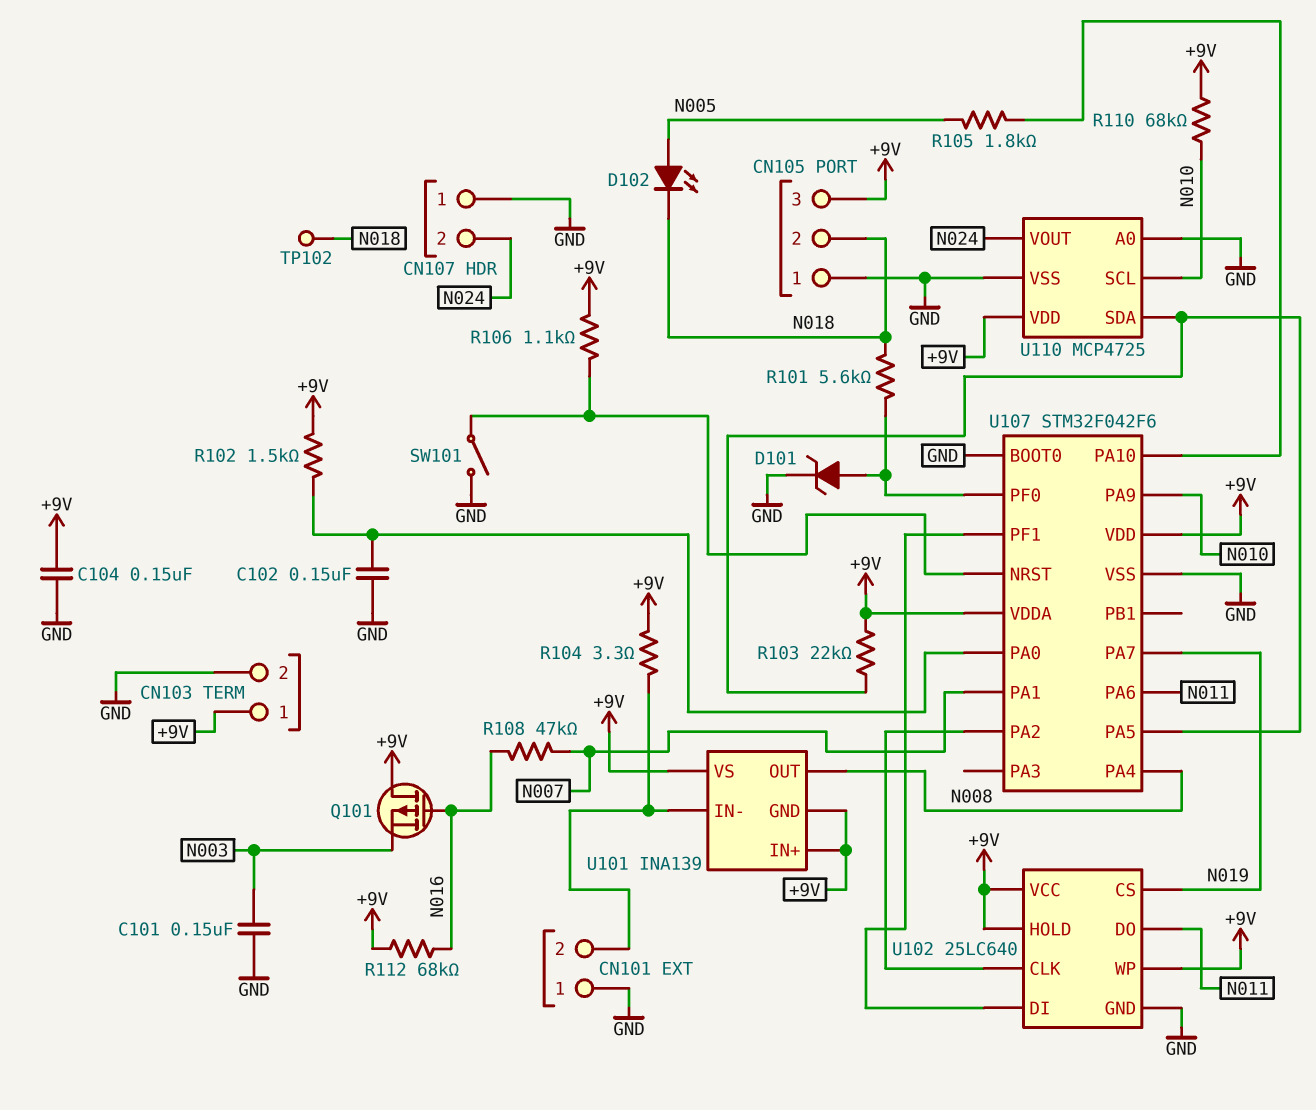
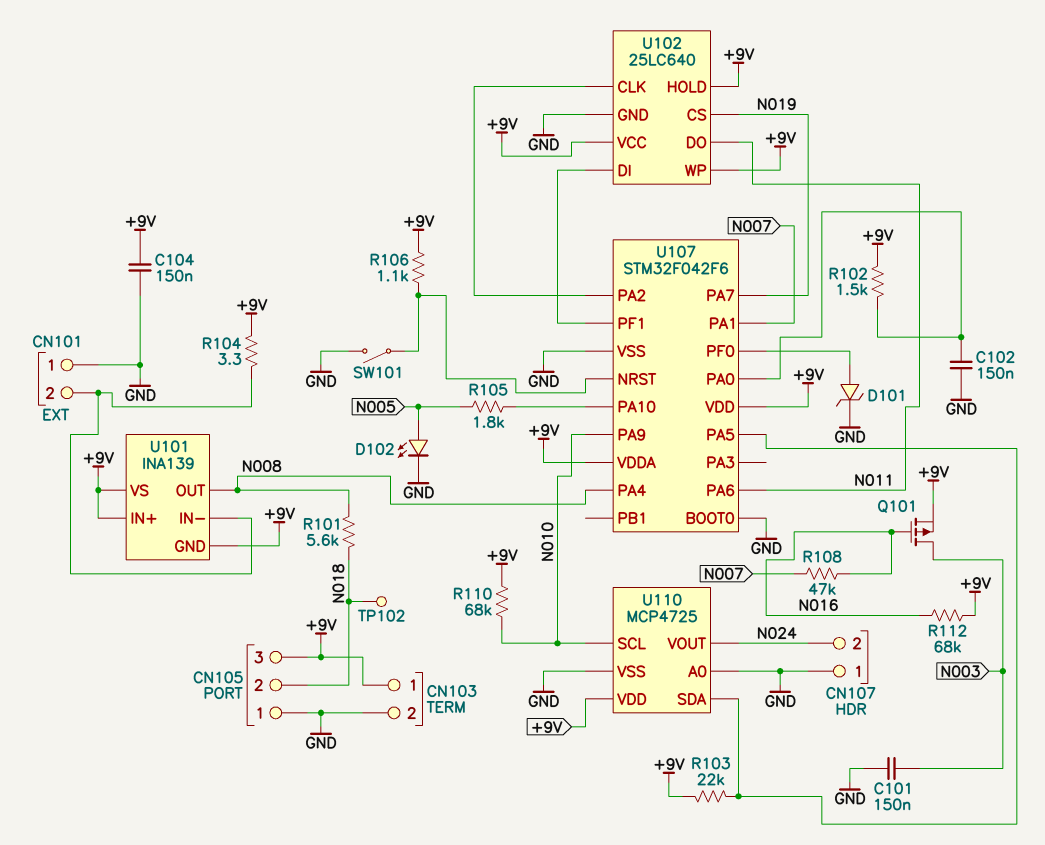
D102: LED (A N005, K N018) -> LED (A N005, K GND)
Q101: PMOS (G N016, D +9V, S N003) -> PMOS (G N016, D N003, S +9V)
R101: 5.6k (N018, U107/PF0) -> 5.6k (N008, N018)

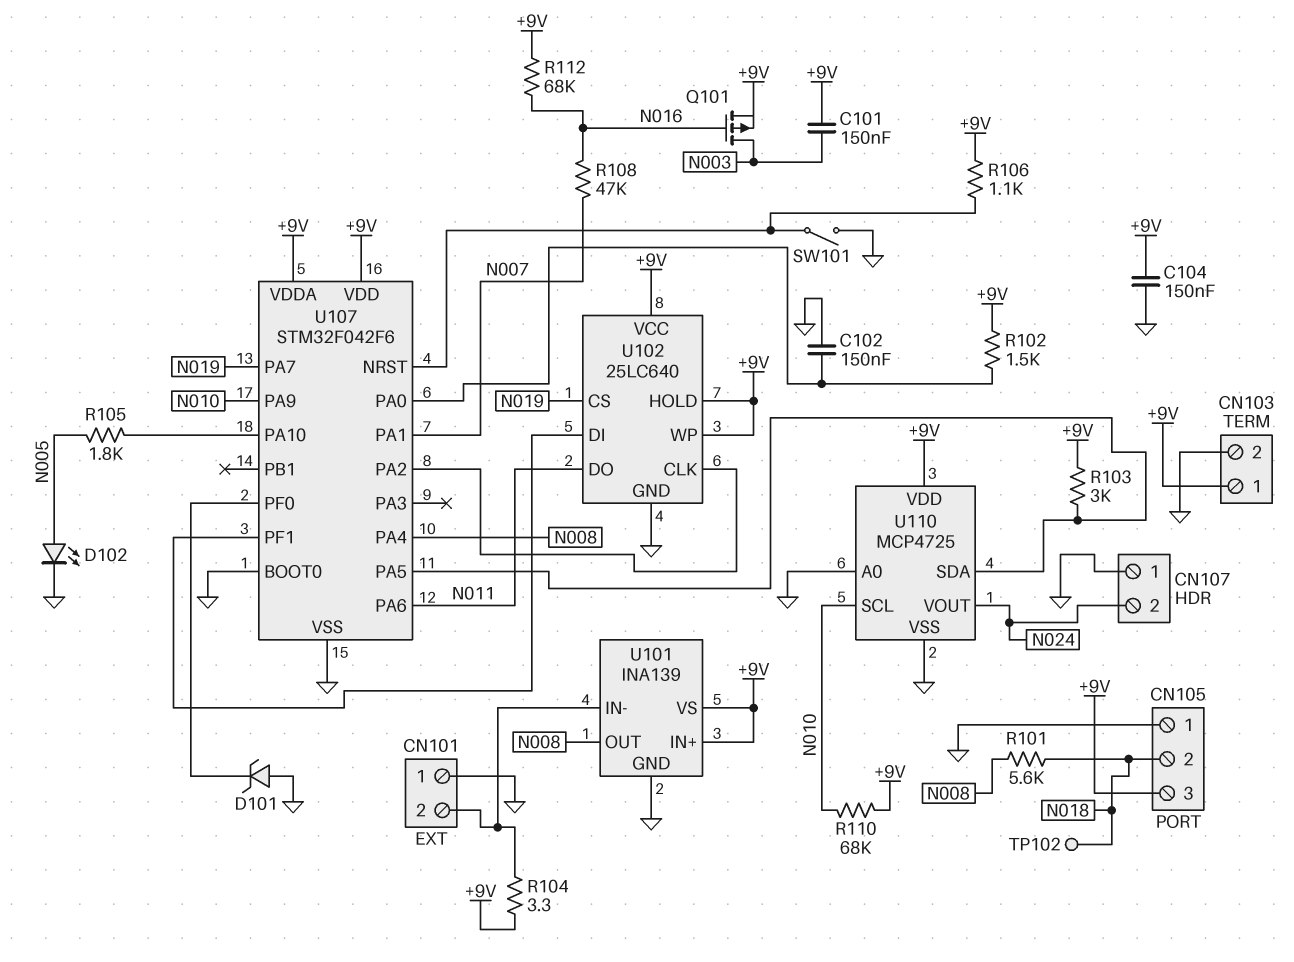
C101: 150nF (GND, N003) -> 150nF (+9V, N003)
D101: zener (A U107/PF0, K GND) -> zener (A GND, K U107/PF0)
R103: 22k (+9V, U107/PA5) -> 3k (+9V, U107/PA5)
U101 pin GND: +9V -> GND

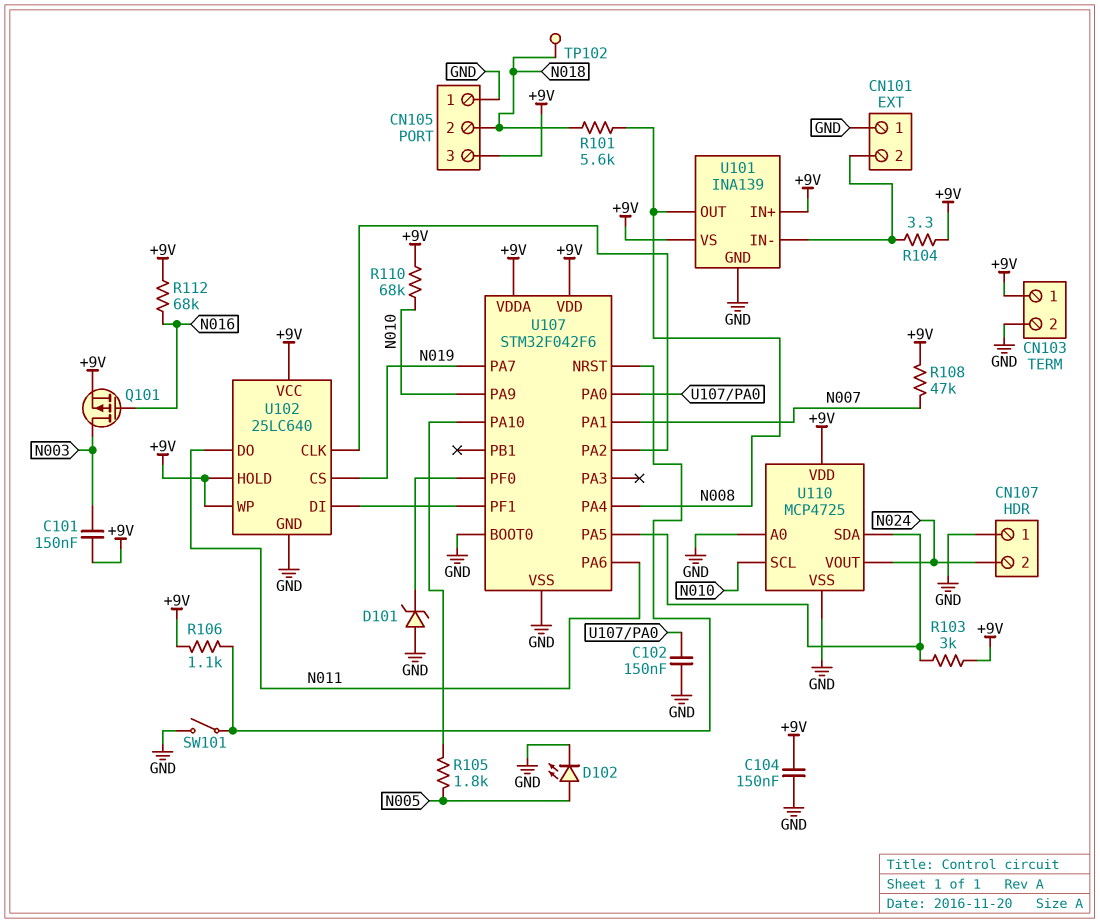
R102: 1.5k (+9V, U107/PA0) -> none
R108: 47k (N007, N016) -> 47k (+9V, N007)

